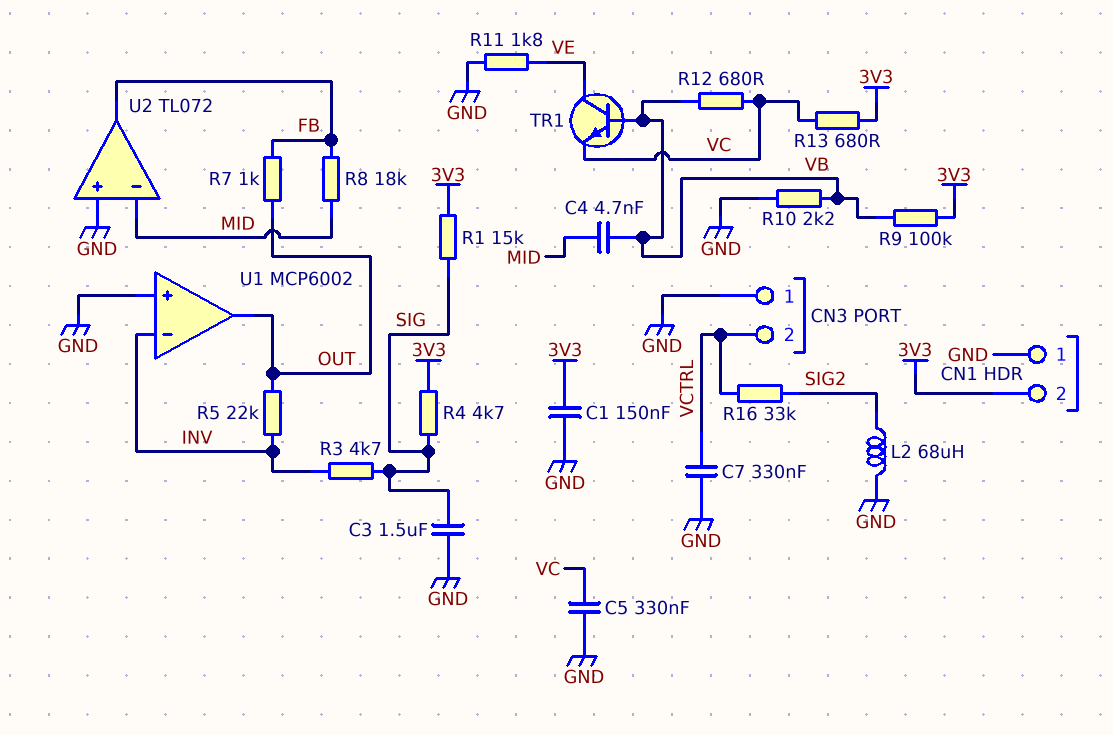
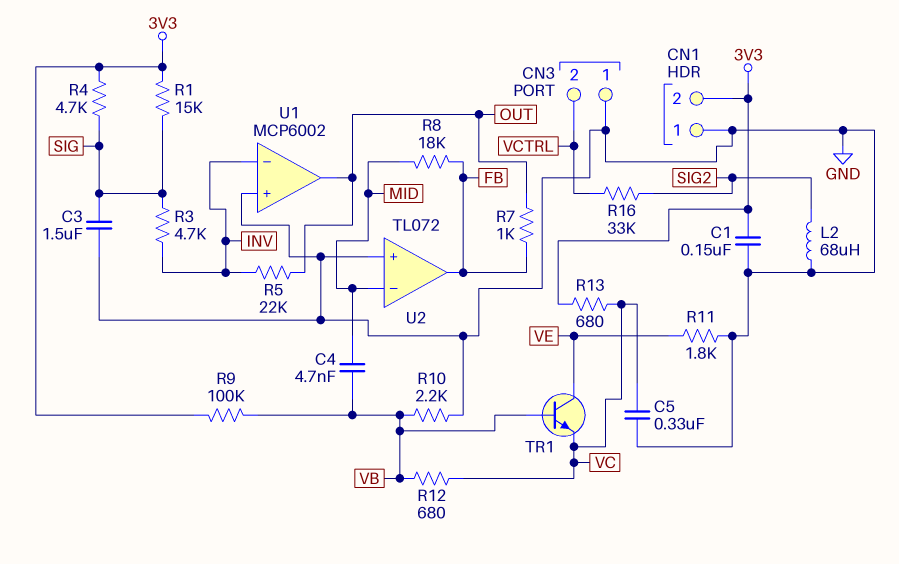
C7: 330nF (GND, VCTRL) -> none

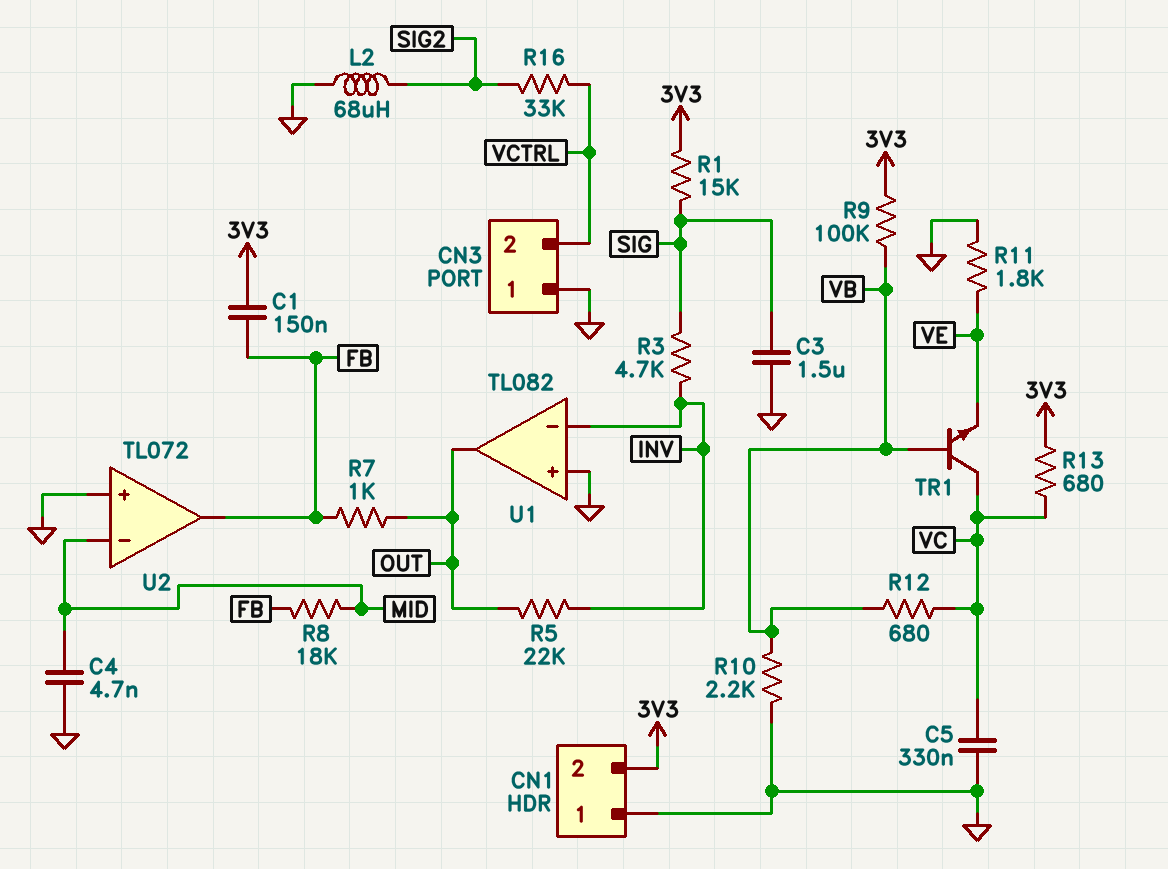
C1: 150nF (3V3, GND) -> 150nF (3V3, FB)
C4: 4.7nF (MID, VB) -> 4.7nF (GND, MID)
R4: 4.7k (3V3, SIG) -> none
TR1: NPN (B VB, C VE, E VC) -> NPN (B VB, C VC, E VE)
U1: MCP6002 -> TL082

